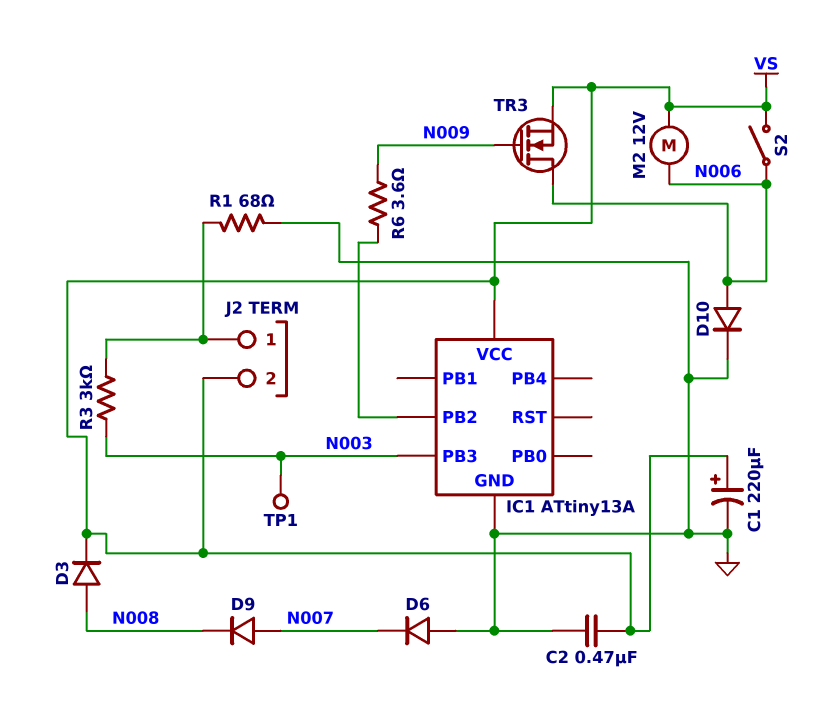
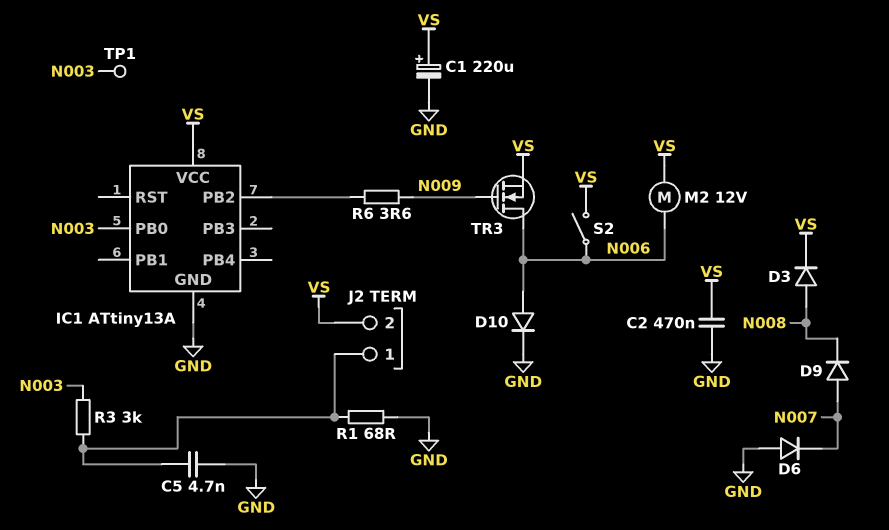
C5: none -> 4.7nF (GND, J2/1)
IC1 pin PB0: none -> N003
IC1 pin PB3: N003 -> none

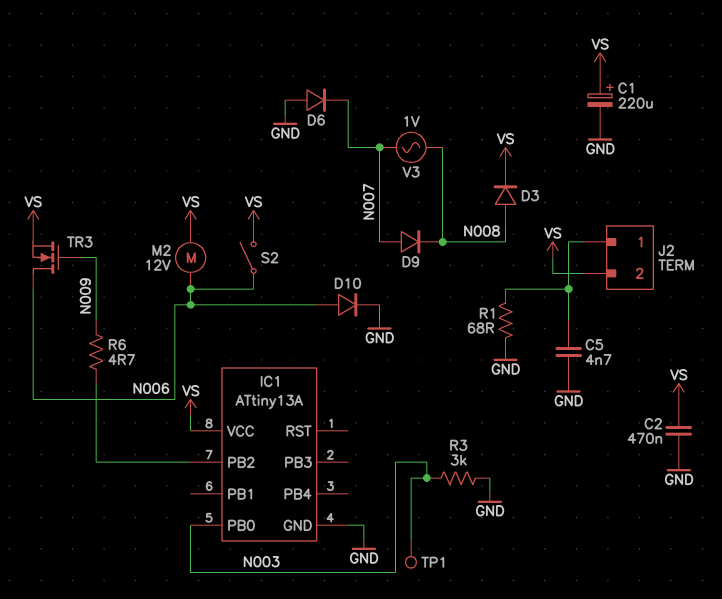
R3: 3k (J2/1, N003) -> 3k (GND, N003)
R6: 3.6 (IC1/PB2, N009) -> 4.7 (IC1/PB2, N009)
V3: none -> AC 1V (N007, N008)

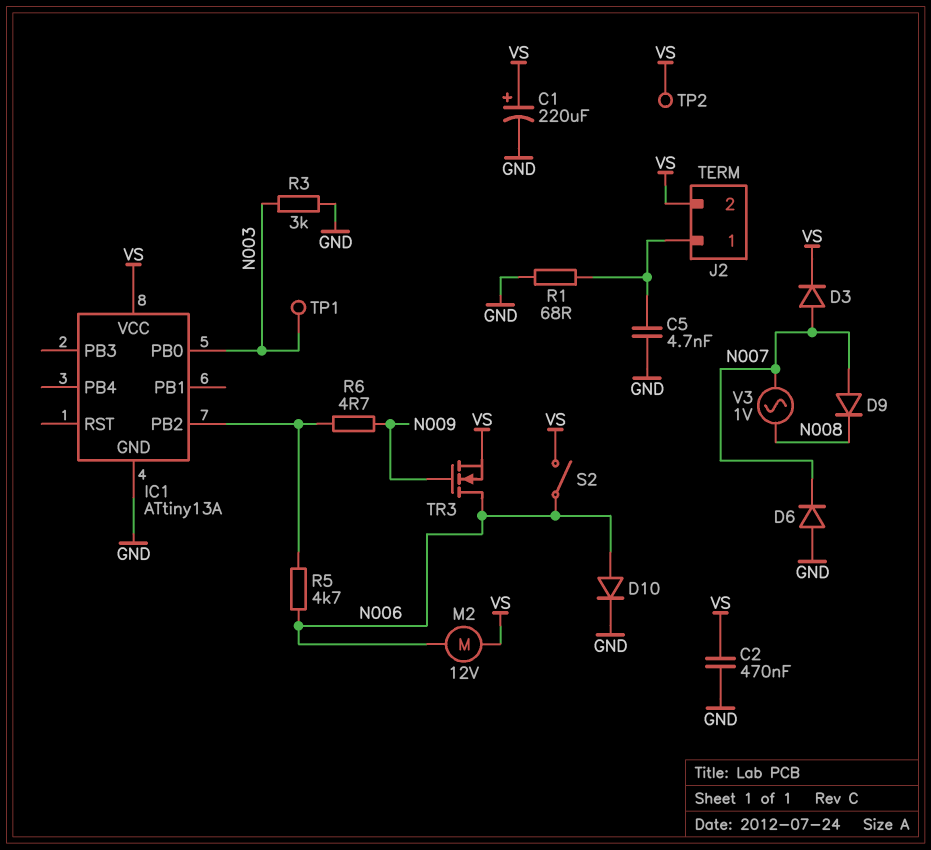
D3: diode (A N008, K VS) -> diode (A N007, K VS)
R5: none -> 4.7k (IC1/PB2, N006)
TP2: none -> test point (VS)

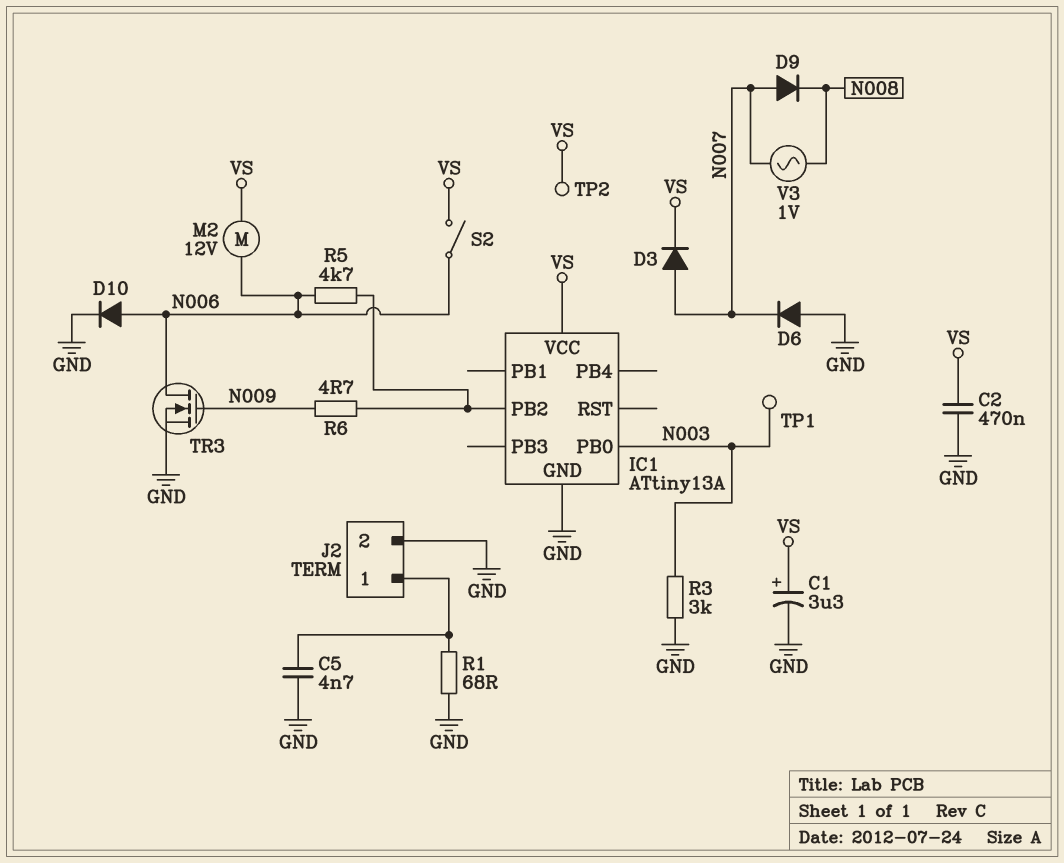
C1: 220uF (plus VS, minus GND) -> 3.3uF (plus VS, minus GND)
J2 pin 2: VS -> GND
TR3: NMOS (G N009, D N006, S VS) -> NMOS (G N009, D N006, S GND)

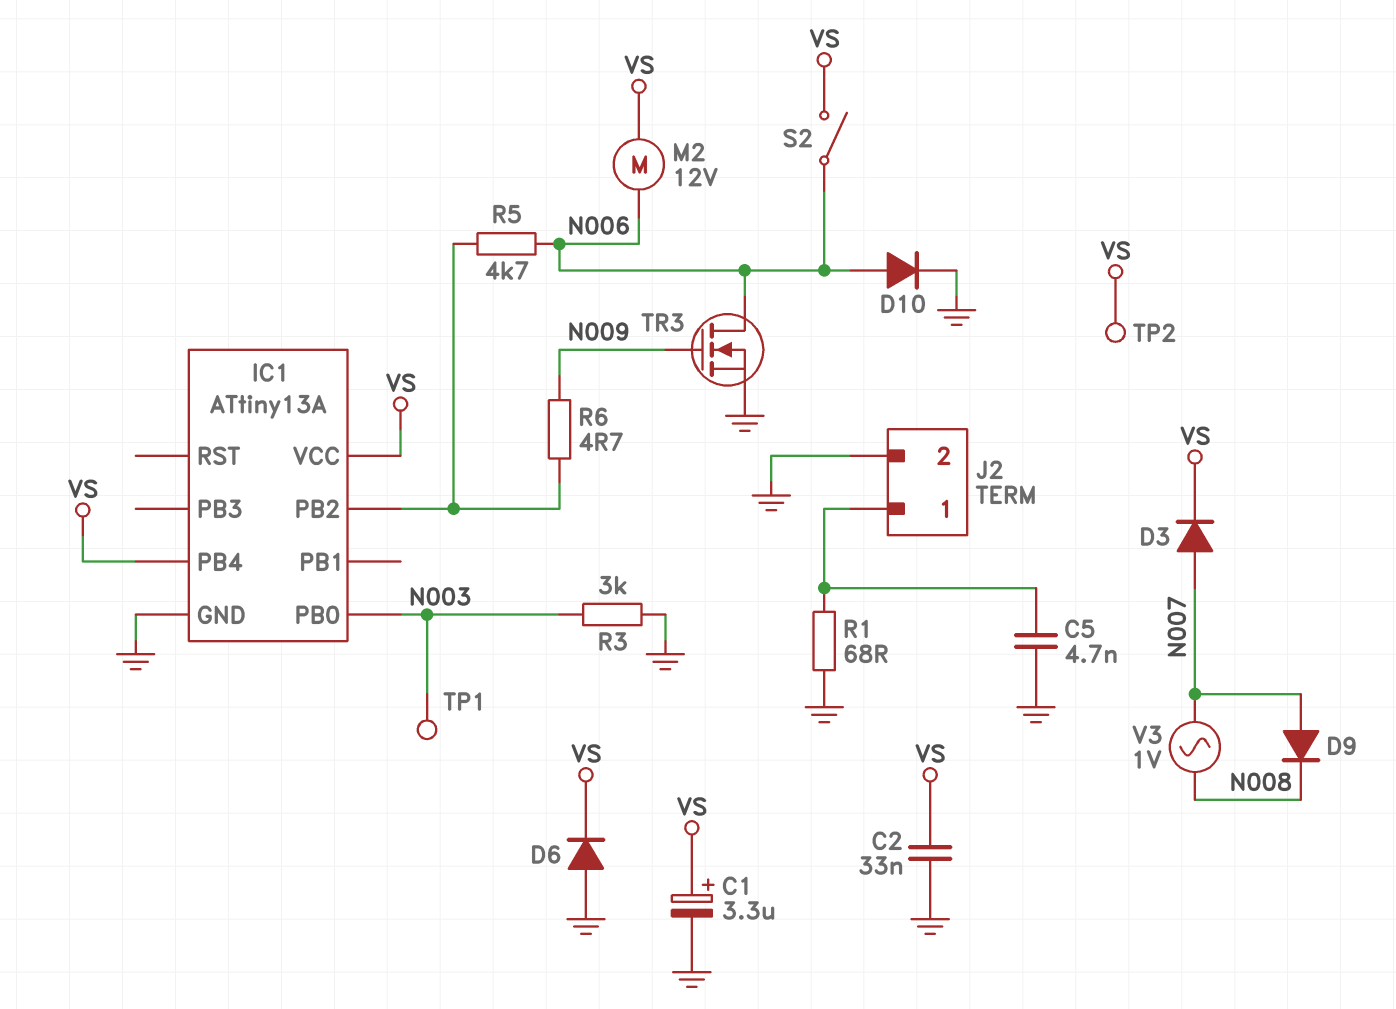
C2: 470nF (GND, VS) -> 33nF (GND, VS)
D6: diode (A GND, K N007) -> diode (A GND, K VS)
IC1 pin PB4: none -> VS

